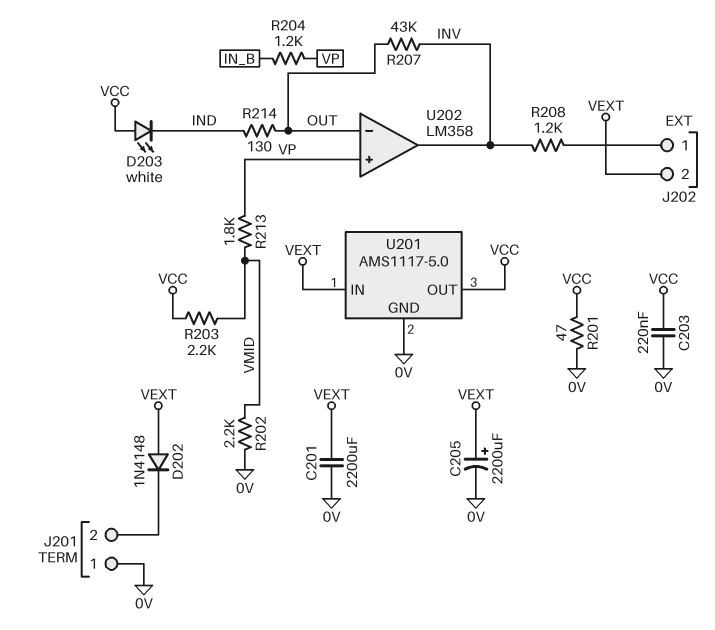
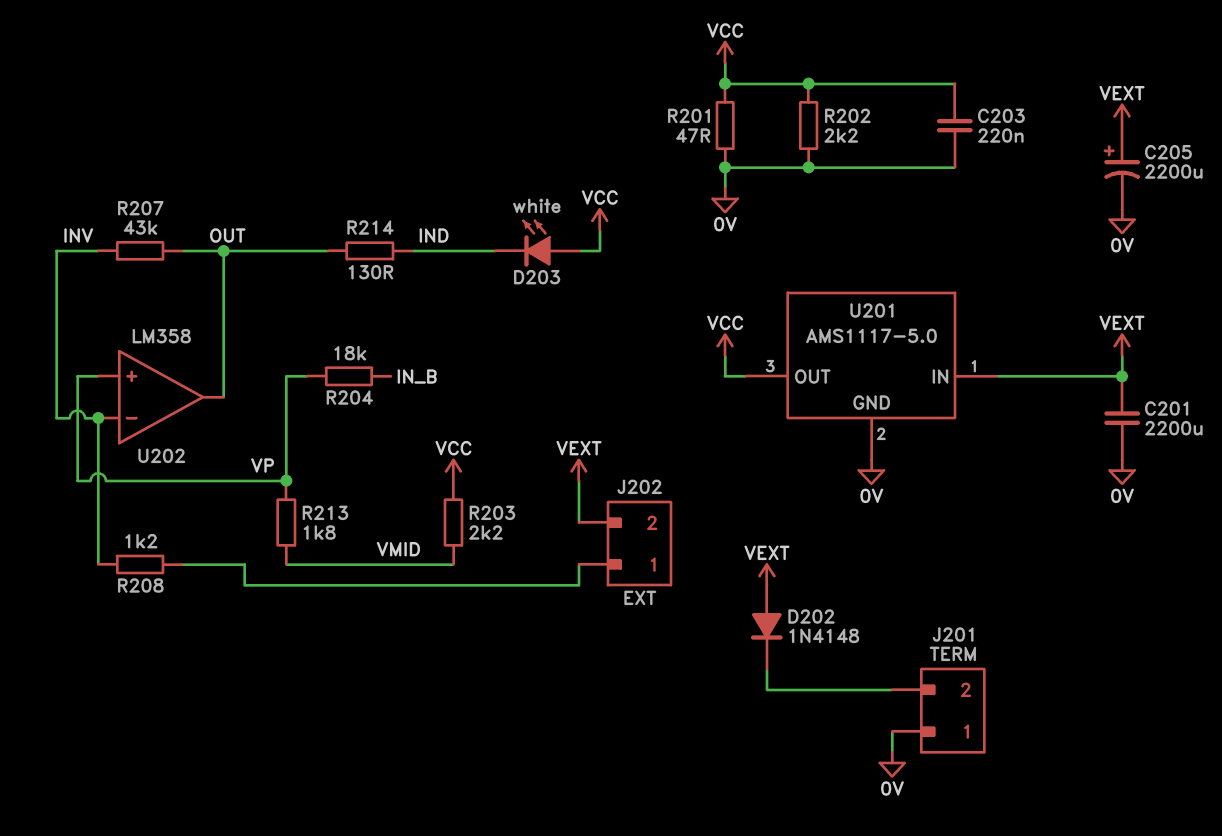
R202: 2.2k (0V, VMID) -> 2.2k (0V, VCC)
R204: 1.2k (IN_B, VP) -> 18k (IN_B, VP)
U202 pin in-: OUT -> INV
U202 pin out: INV -> OUT

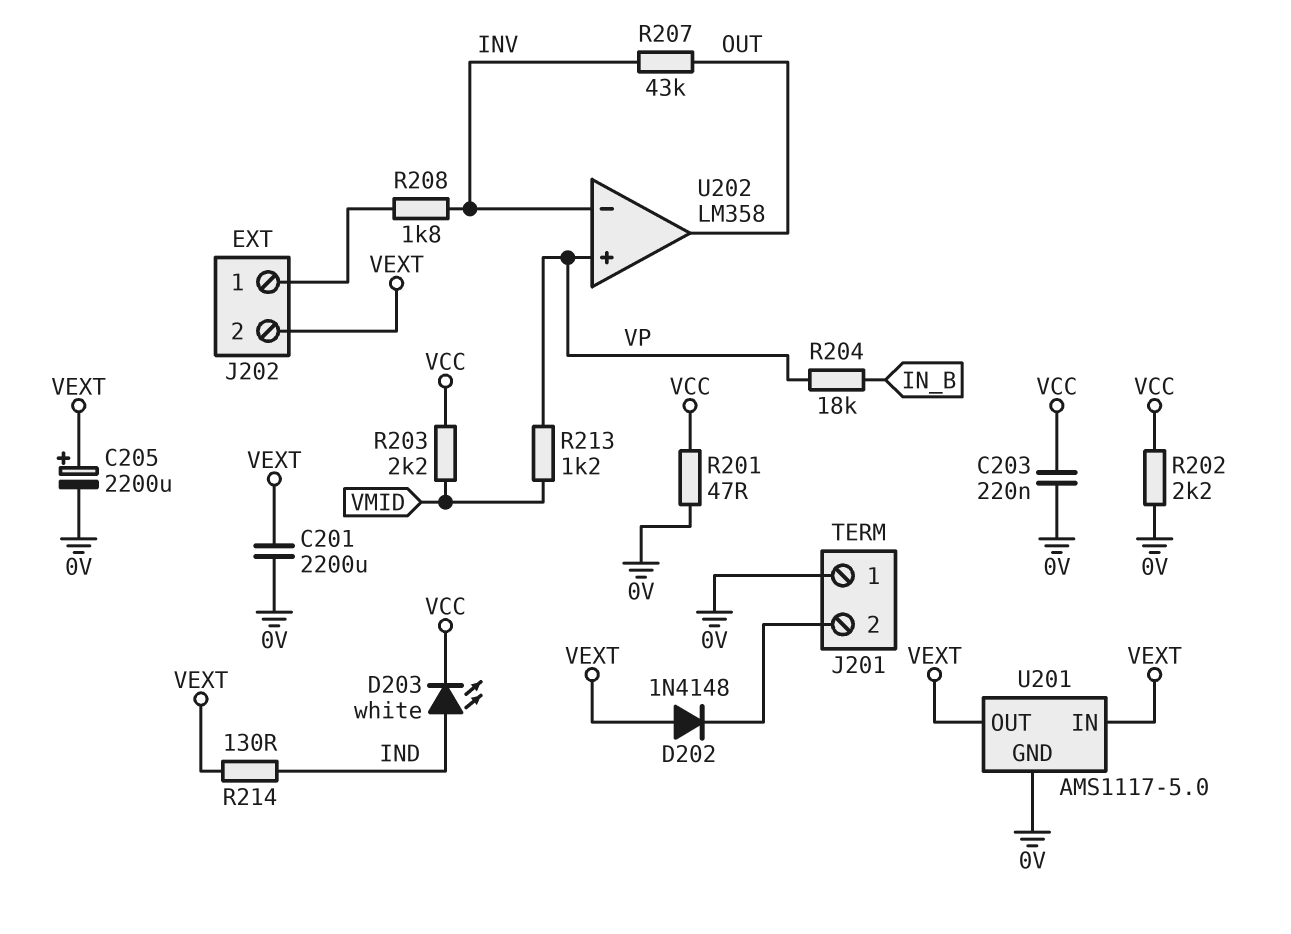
D203: LED white (A VCC, K IND) -> LED white (A IND, K VCC)
R208: 1.2k (INV, J202/1) -> 1.8k (INV, J202/1)
R213: 1.8k (VMID, VP) -> 1.2k (VMID, VP)
R214: 130 (IND, OUT) -> 130 (IND, VEXT)
U201 pin OUT: VCC -> VEXT

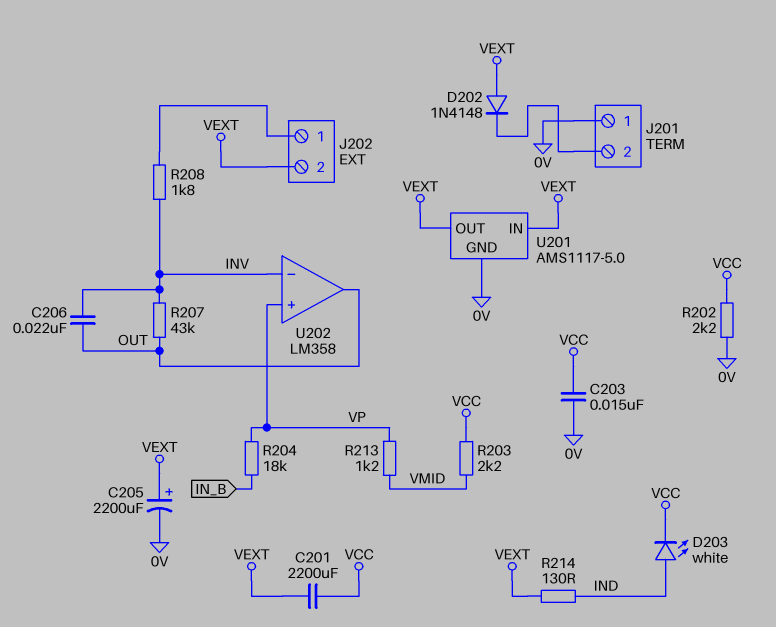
C201: 2200uF (0V, VEXT) -> 2200uF (VCC, VEXT)
C203: 220nF (0V, VCC) -> 15nF (0V, VCC)
C206: none -> 22nF (INV, OUT)
R201: 47 (0V, VCC) -> none

